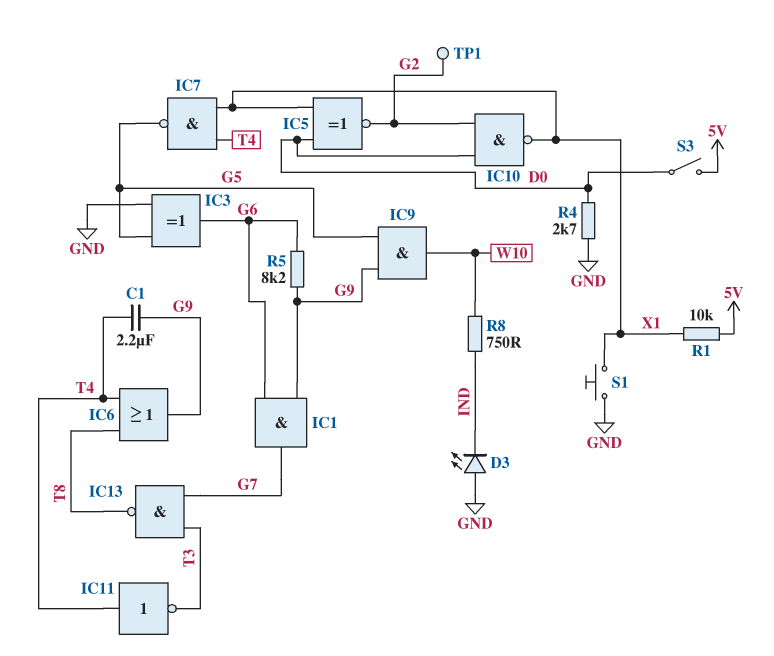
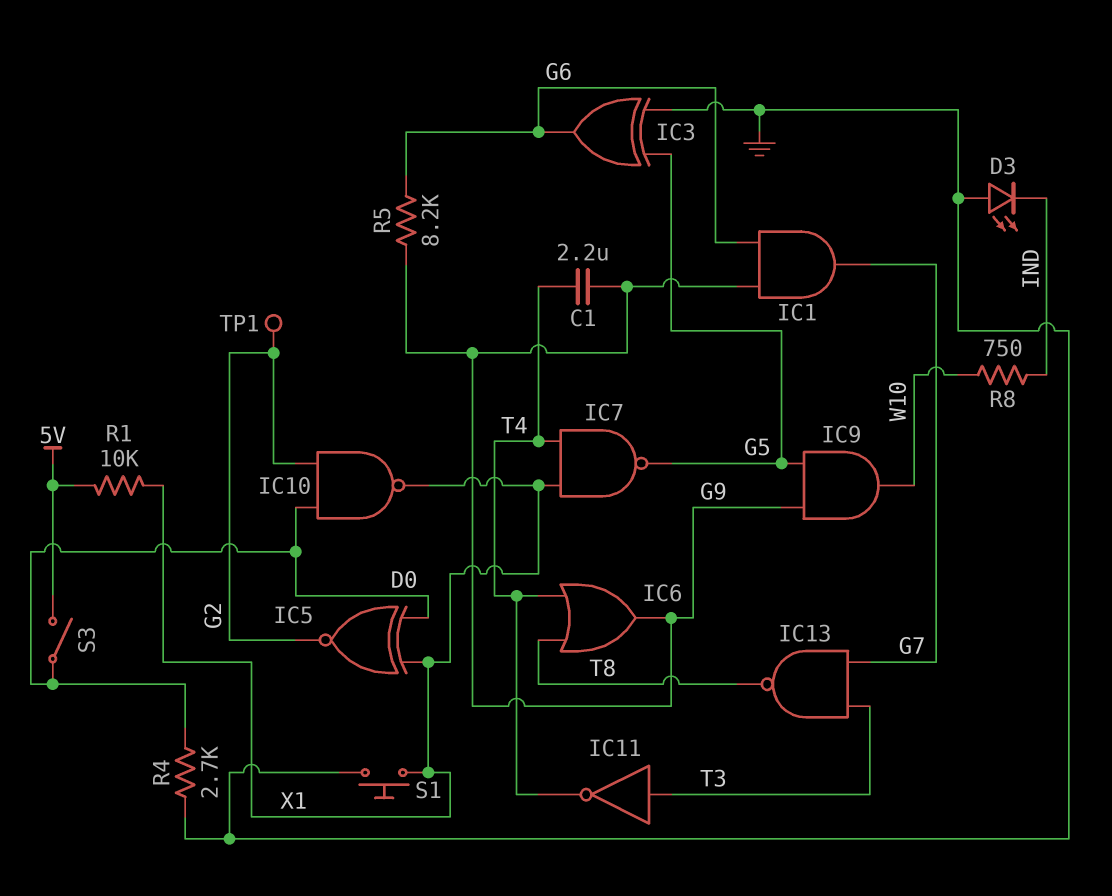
IC11: NOT (in T4, out T3) -> NOT (in T3, out T4)

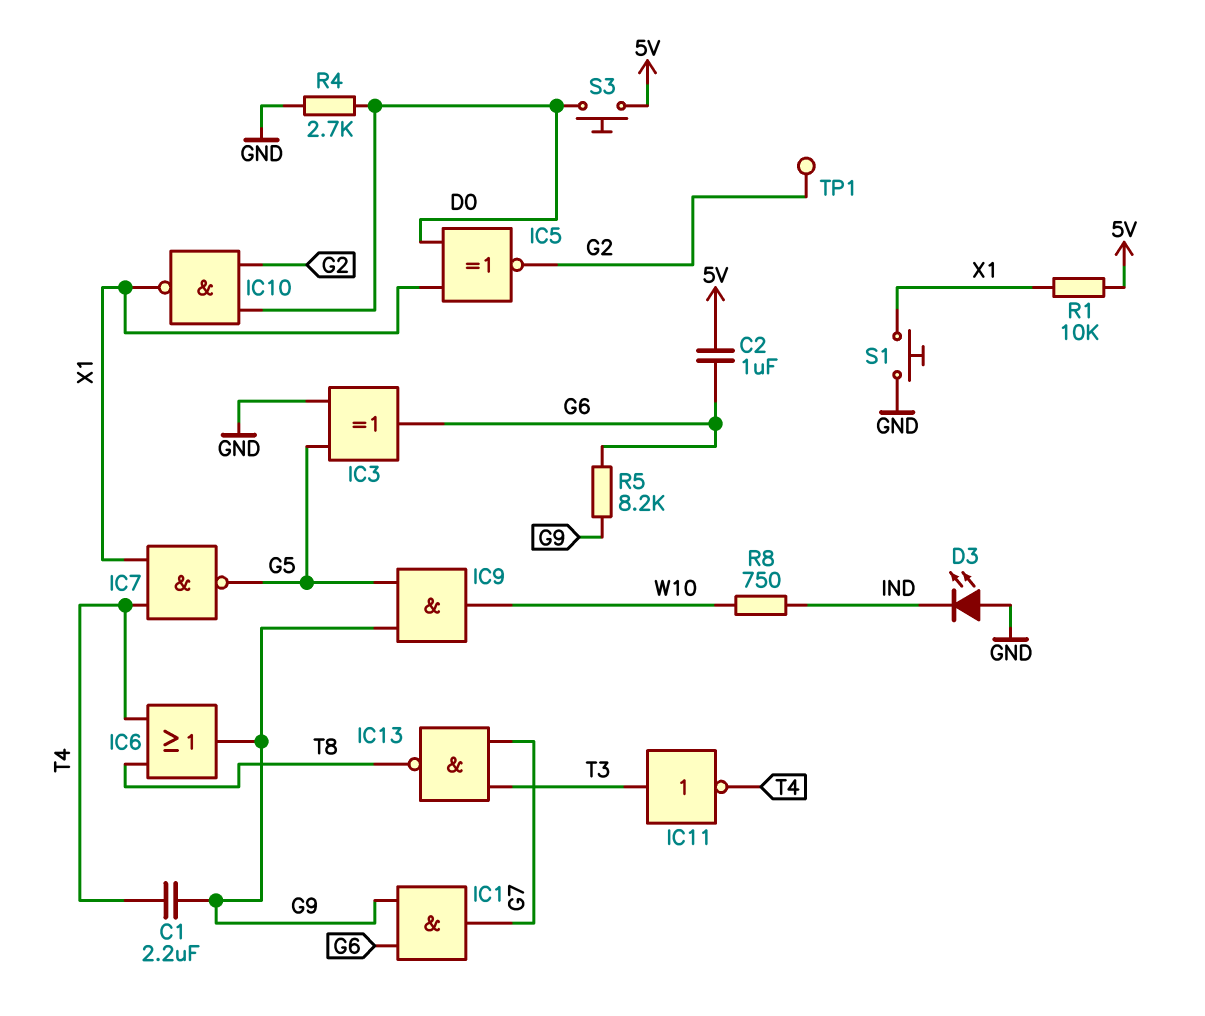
C2: none -> 1uF (5V, G6)
S3: switch (5V, D0) -> button (5V, D0)

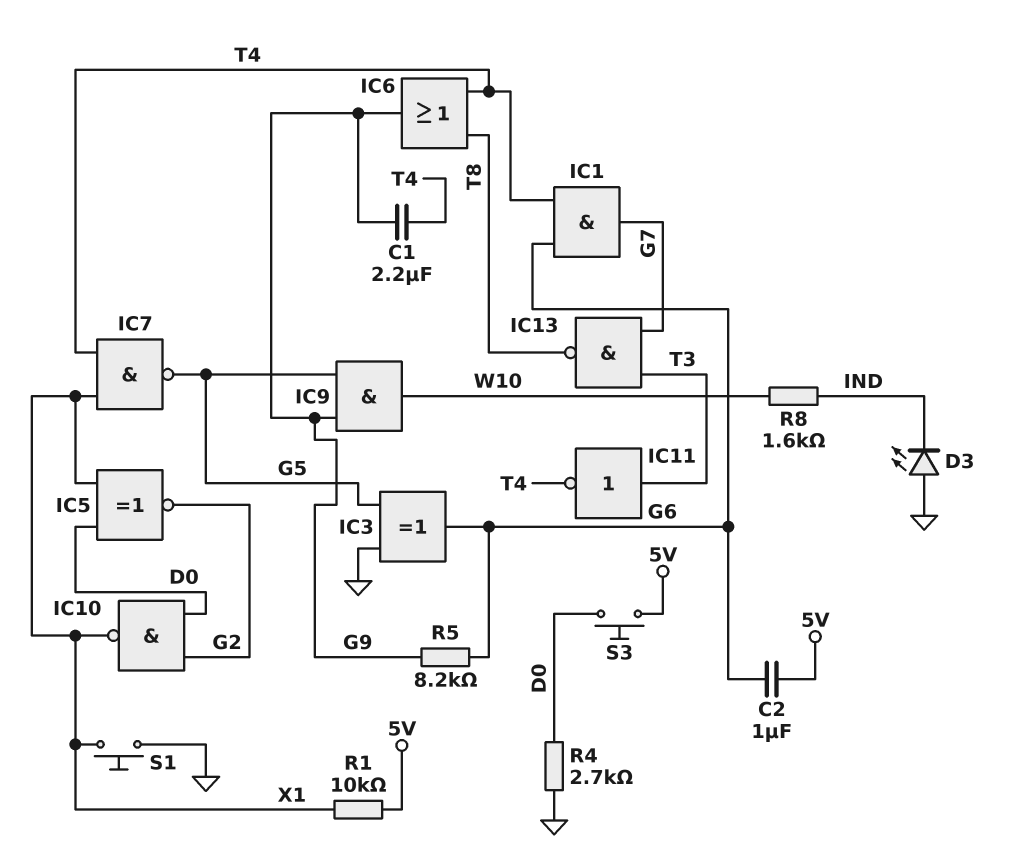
IC1: AND (in G6, in G9, out G7) -> AND (in G6, in T4, out G7)
R8: 750 (IND, W10) -> 1.6k (IND, W10)
TP1: test point (G2) -> none

